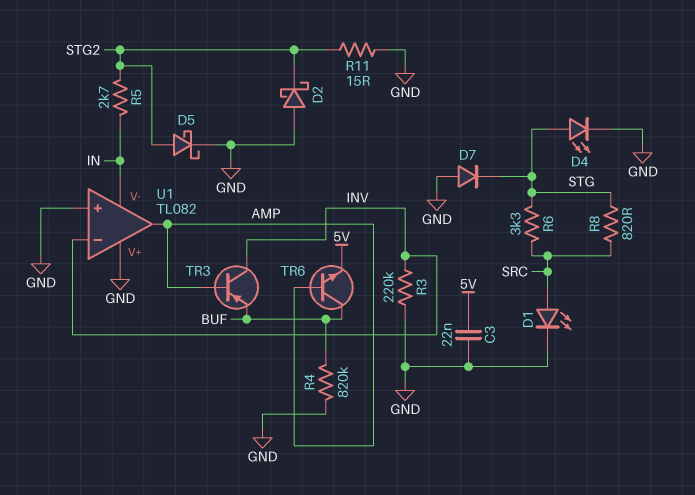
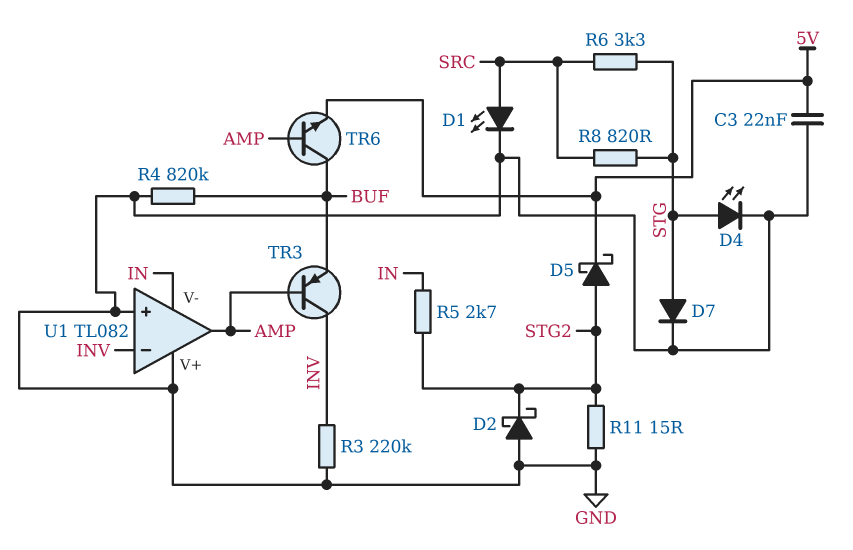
D5: schottky (A STG2, K GND) -> schottky (A STG2, K 5V)
D7: diode (A GND, K STG) -> diode (A STG, K GND)

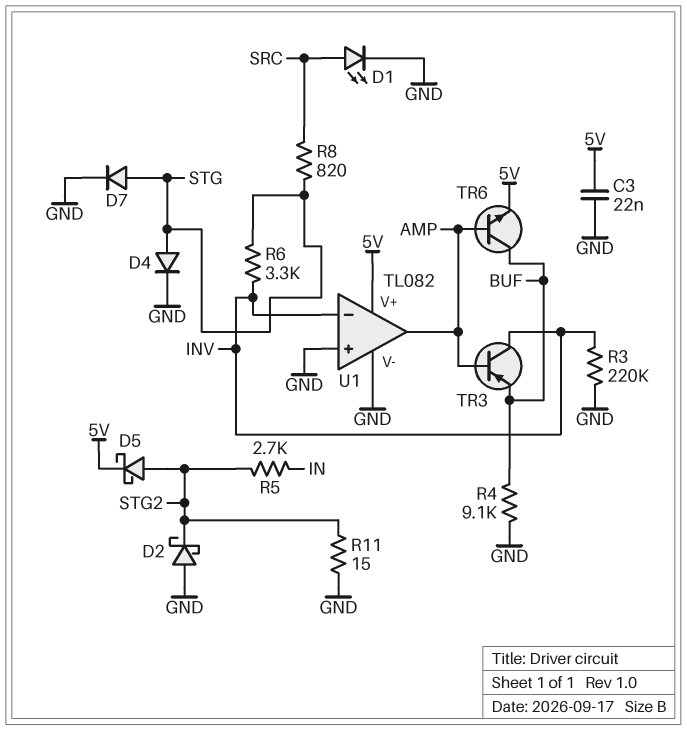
D4: LED (A STG, K GND) -> diode (A STG, K GND)
R4: 820k (BUF, GND) -> 9.1k (BUF, GND)
R6: 3.3k (SRC, STG) -> 3.3k (INV, STG)
U1 pin V+: GND -> 5V
U1 pin V-: IN -> GND

